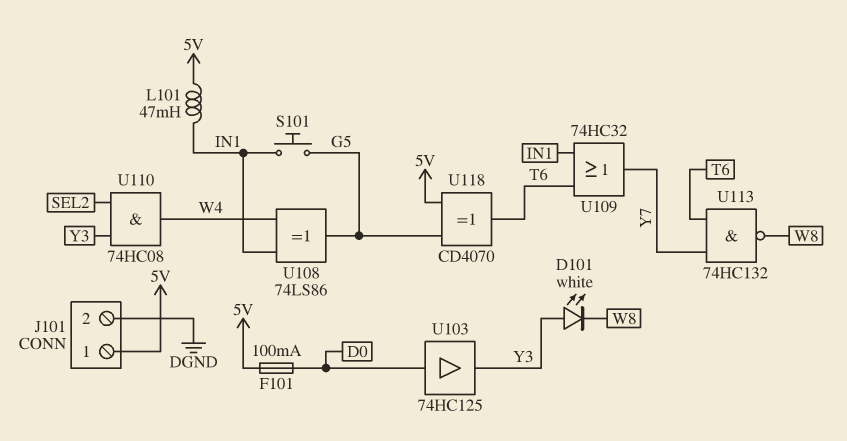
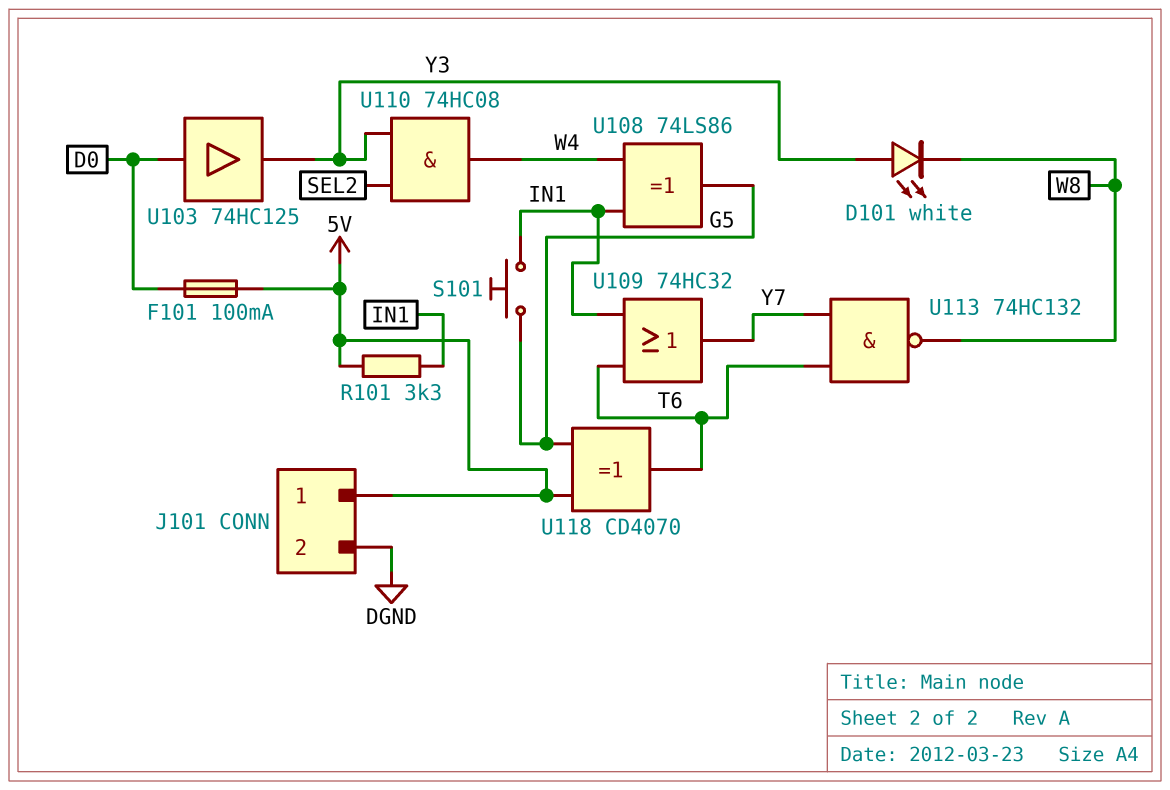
L101: 47mH (5V, IN1) -> none
R101: none -> 3.3k (5V, IN1)

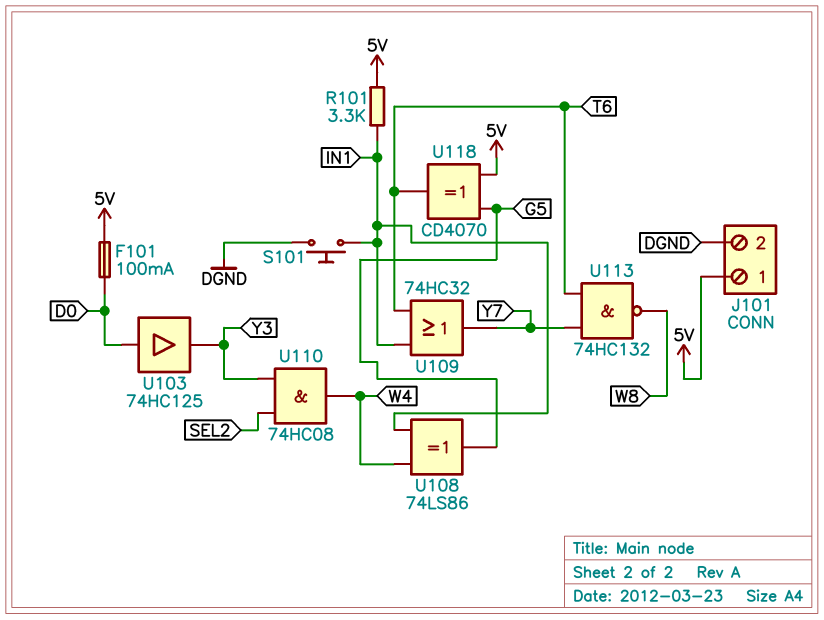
D101: LED white (A Y3, K W8) -> none
S101: button (G5, IN1) -> button (DGND, IN1)

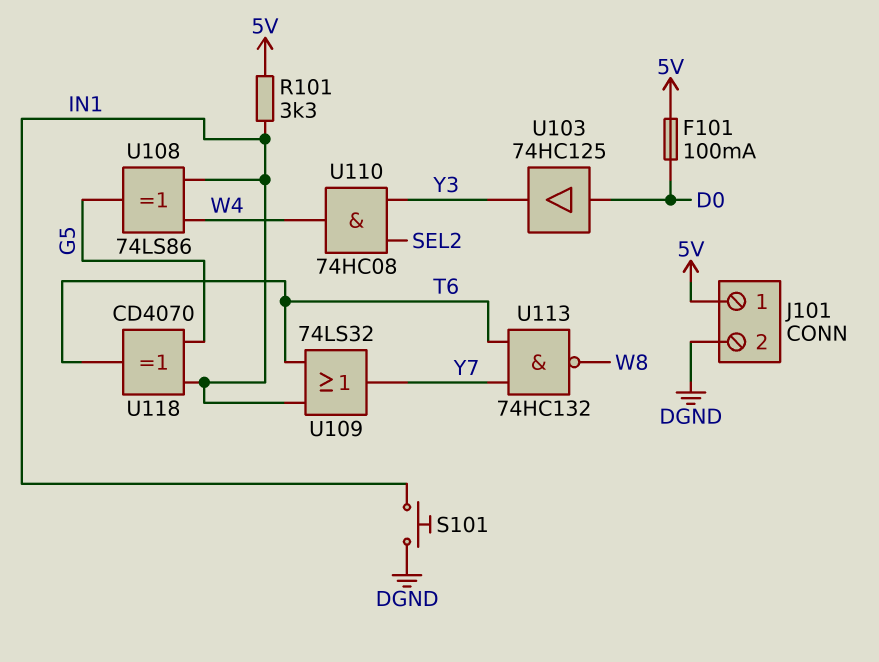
U109: OR 74HC32 (in IN1, in T6, out Y7) -> OR 74LS32 (in IN1, in T6, out Y7)
U118: XOR CD4070 (in 5V, in G5, out T6) -> XOR CD4070 (in G5, in IN1, out T6)

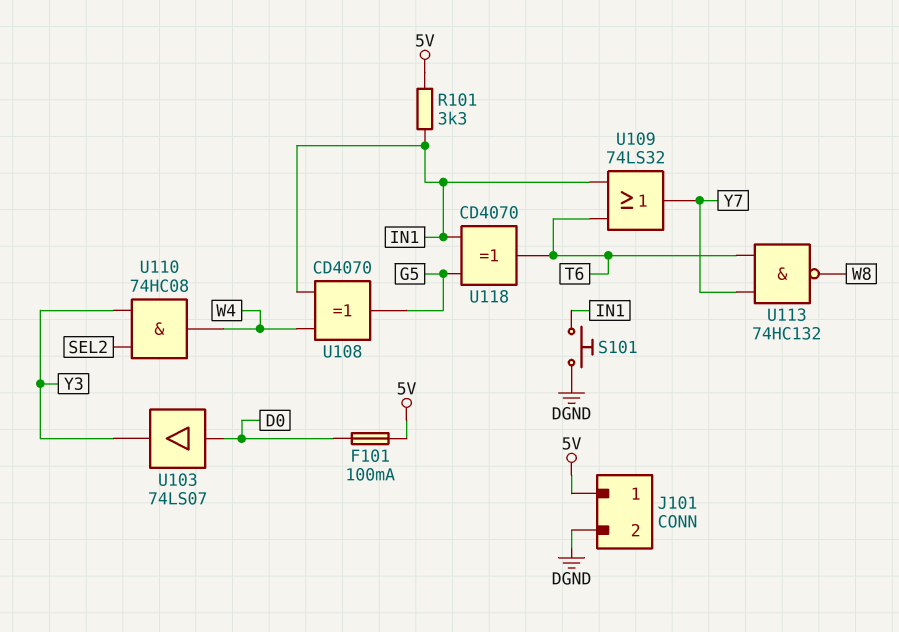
U103: buffer 74HC125 (in D0, out Y3) -> buffer 74LS07 (in D0, out Y3)
U108: XOR 74LS86 (in IN1, in W4, out G5) -> XOR CD4070 (in IN1, in W4, out G5)

